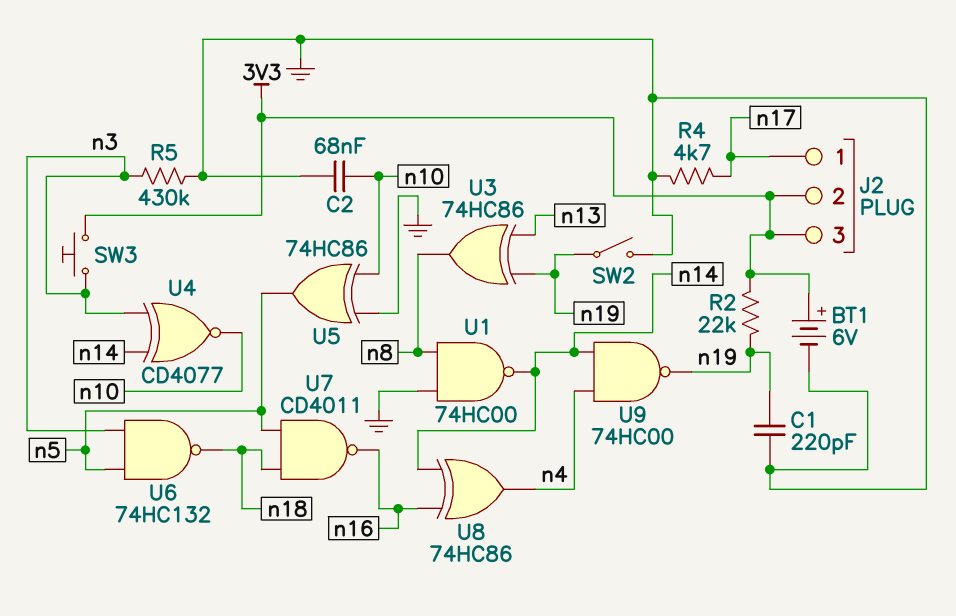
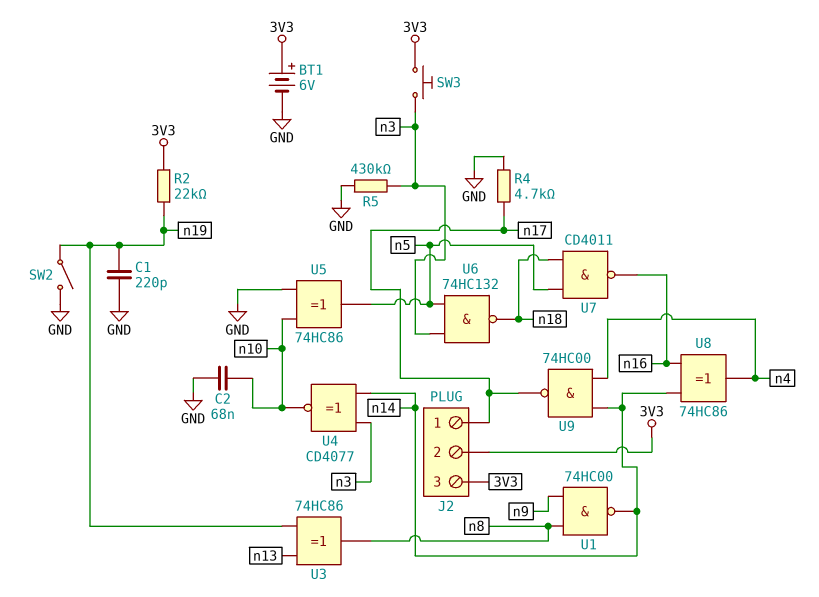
U1: NAND 74HC00 (in GND, in n8, out n14) -> NAND 74HC00 (in n8, in n9, out n14)
U9: NAND 74HC00 (in n4, in n14, out n19) -> NAND 74HC00 (in n4, in n14, out n17)

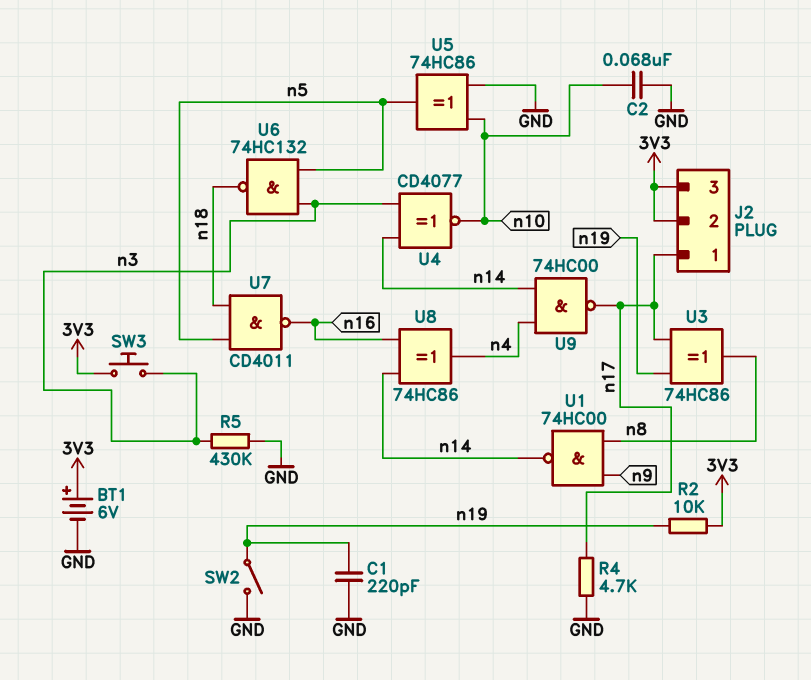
R2: 22k (3V3, n19) -> 10k (3V3, n19)
U3: XOR 74HC86 (in n13, in n19, out n8) -> XOR 74HC86 (in n17, in n19, out n8)

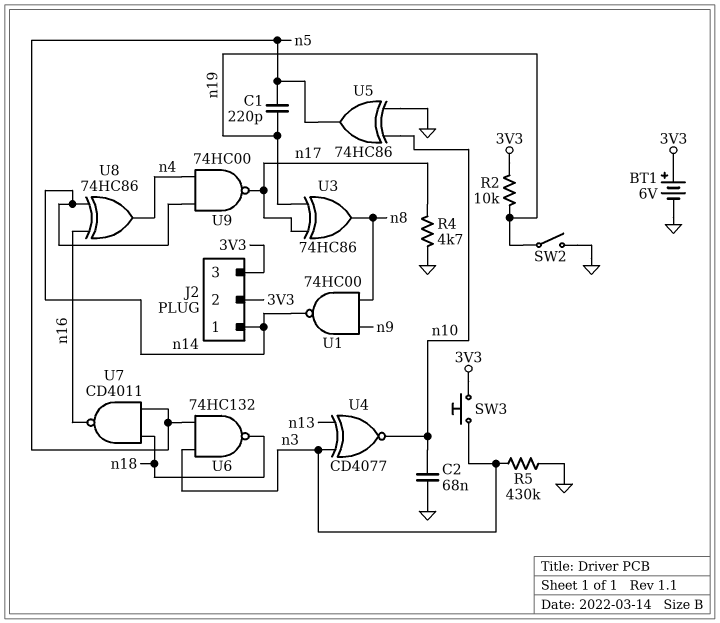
C1: 220pF (GND, n19) -> 220pF (n5, n19)
J2 pin 1: n17 -> n14
U4: XNOR CD4077 (in n3, in n14, out n10) -> XNOR CD4077 (in n3, in n13, out n10)

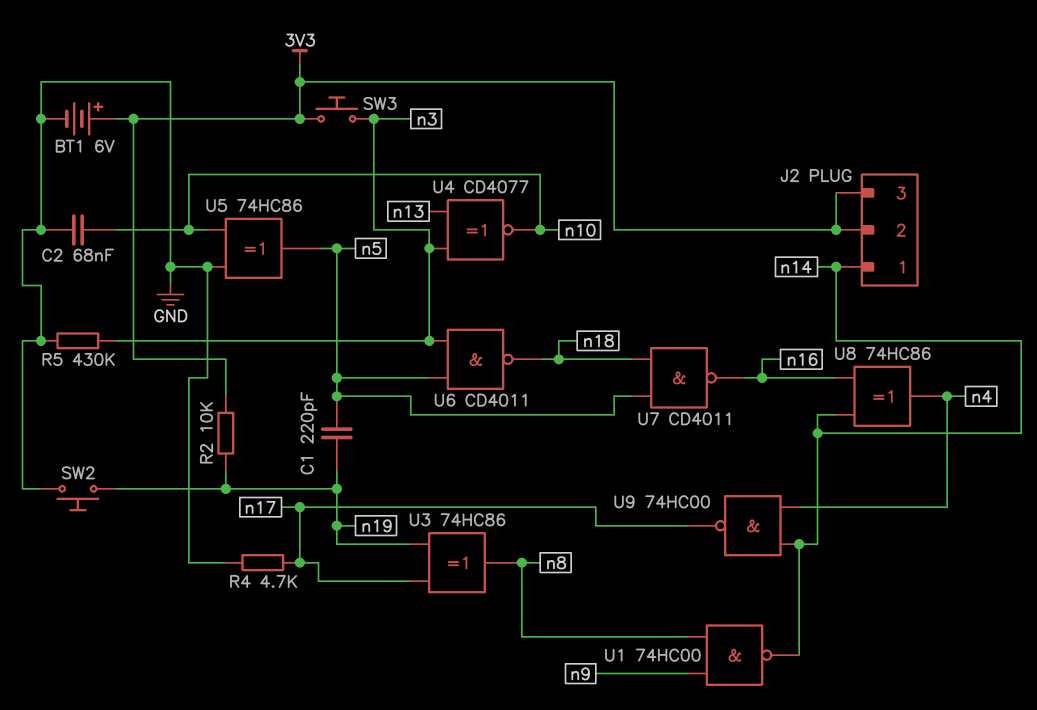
SW2: switch (GND, n19) -> button (GND, n19)
U6: NAND 74HC132 (in n3, in n5, out n18) -> NAND CD4011 (in n3, in n5, out n18)

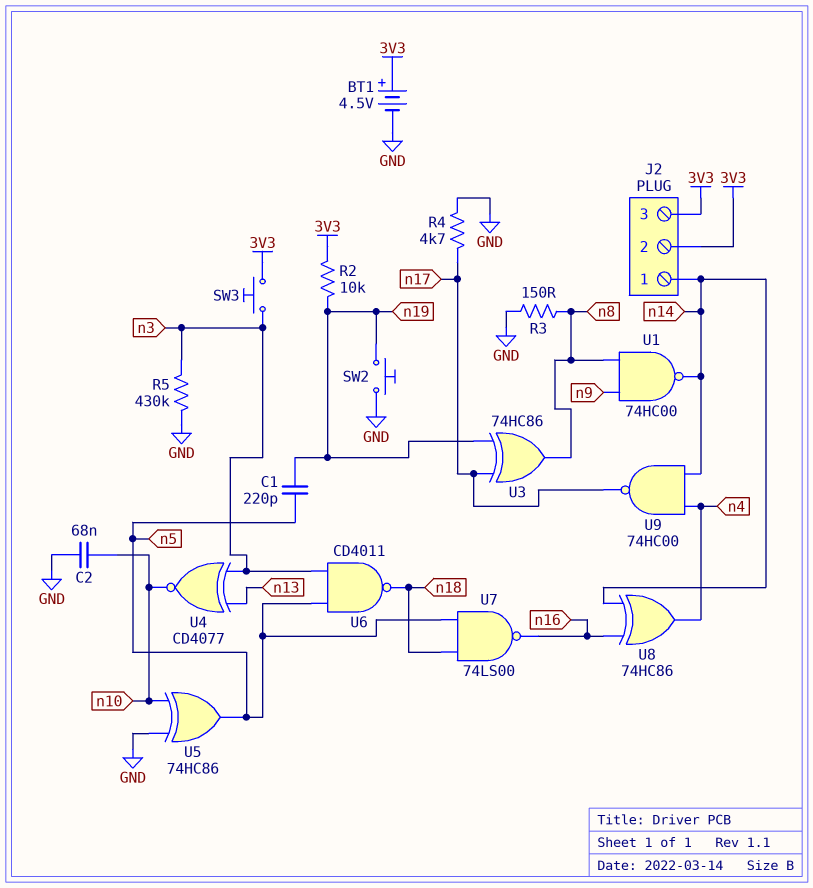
BT1: 6V (plus 3V3, minus GND) -> 4.5V (plus 3V3, minus GND)
R3: none -> 150 (GND, n8)
U7: NAND CD4011 (in n5, in n18, out n16) -> NAND 74LS00 (in n5, in n18, out n16)

